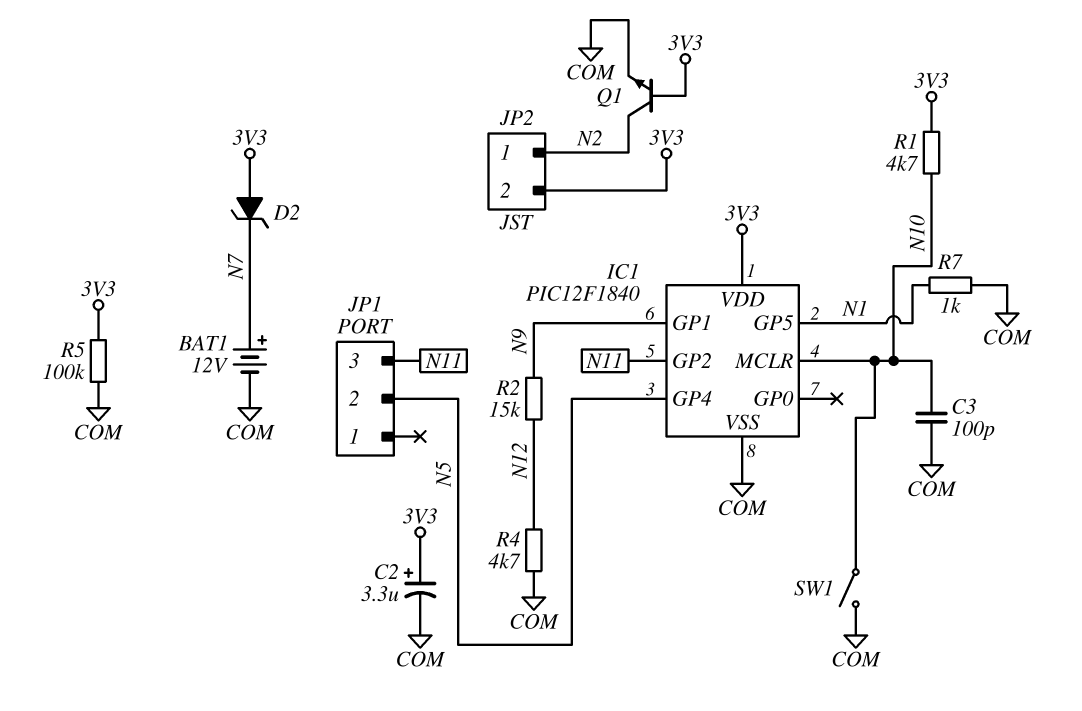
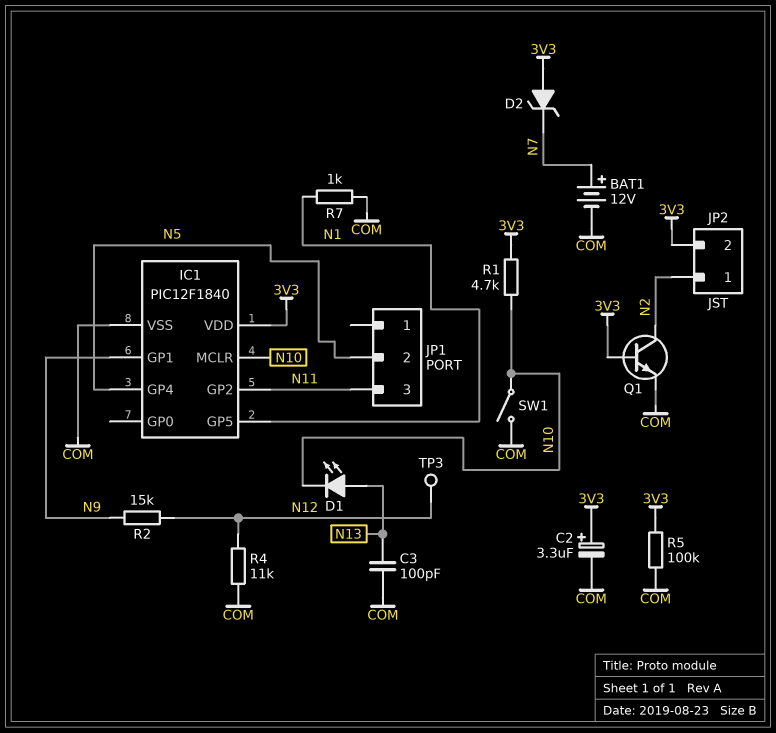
C3: 100pF (COM, N10) -> 100pF (COM, N13)
D1: none -> LED (A N13, K N10)
R4: 4.7k (COM, N12) -> 11k (COM, N12)
TP3: none -> test point (N12)

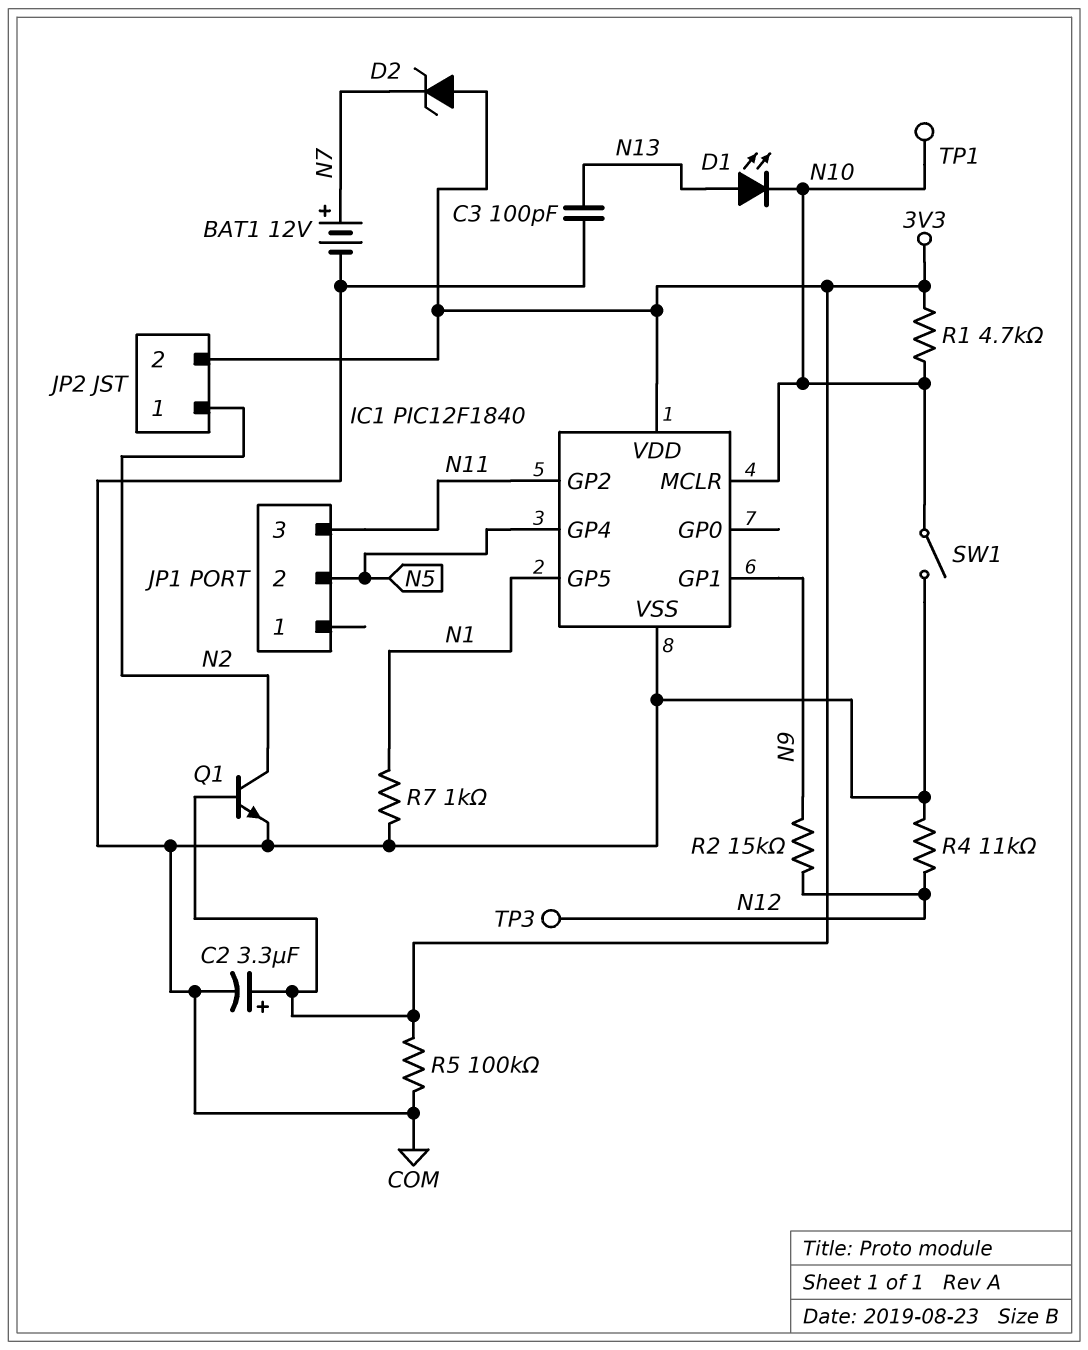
TP1: none -> test point (N10)

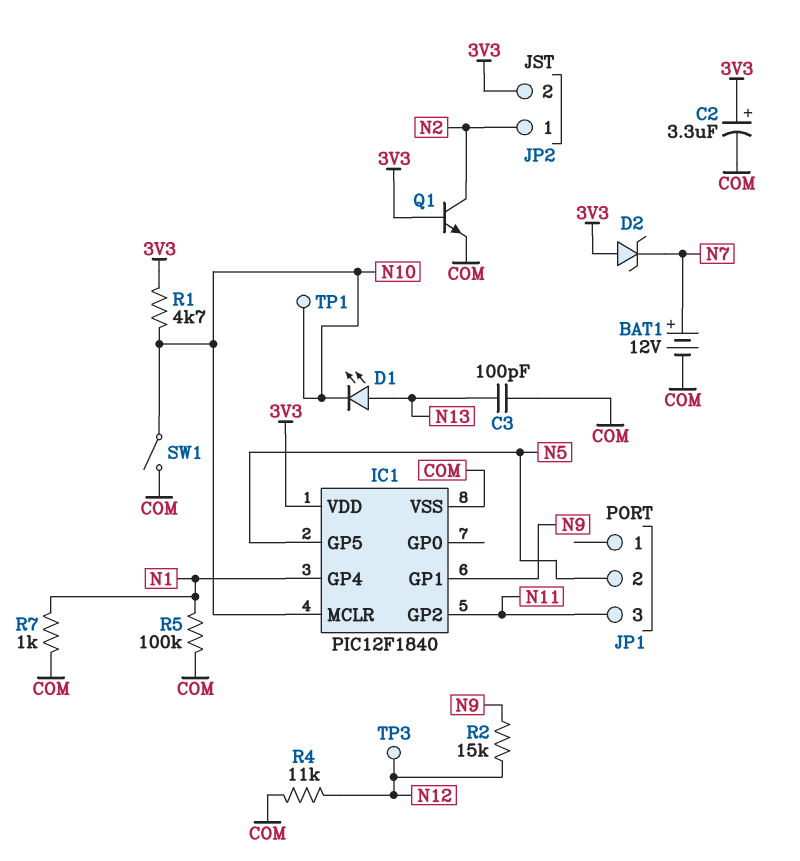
IC1 pin GP4: N5 -> N1
IC1 pin GP5: N1 -> N5
R5: 100k (3V3, COM) -> 100k (COM, N1)

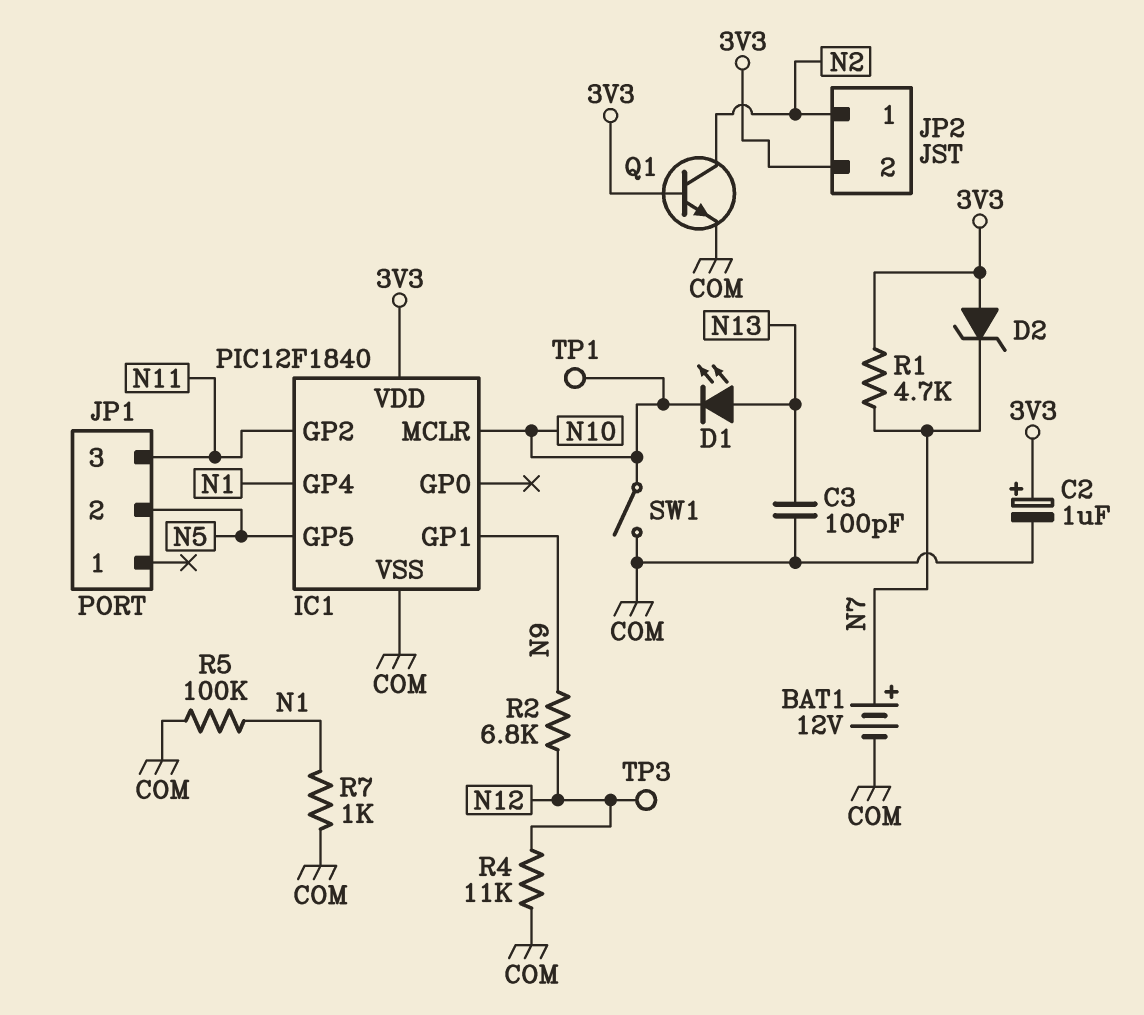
C2: 3.3uF (plus 3V3, minus COM) -> 1uF (plus 3V3, minus COM)
R1: 4.7k (3V3, N10) -> 4.7k (3V3, N7)
R2: 15k (N9, N12) -> 6.8k (N9, N12)

